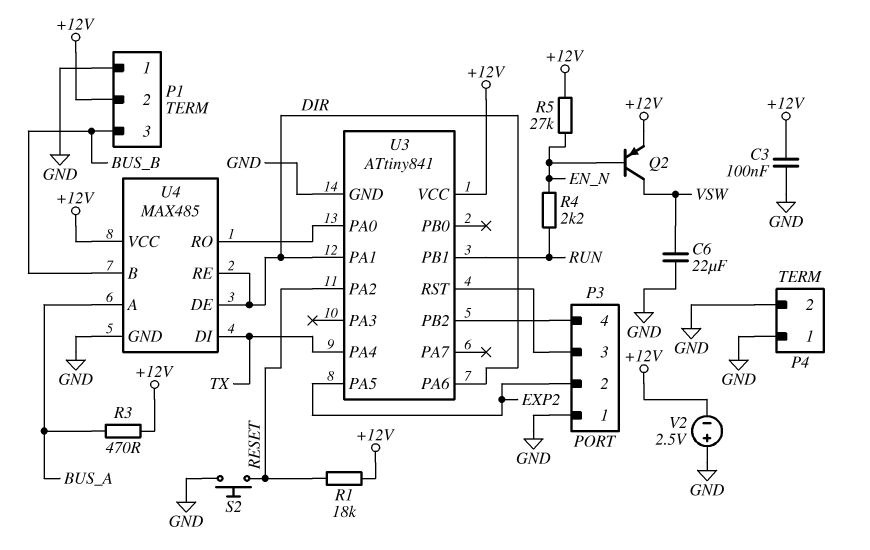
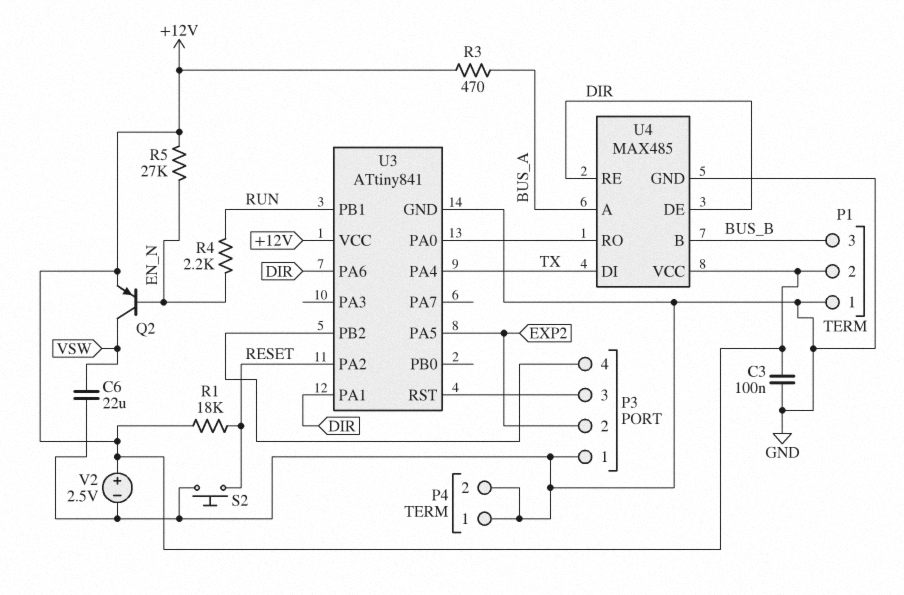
V2: 2.5V (plus GND, minus +12V) -> 2.5V (plus +12V, minus GND)

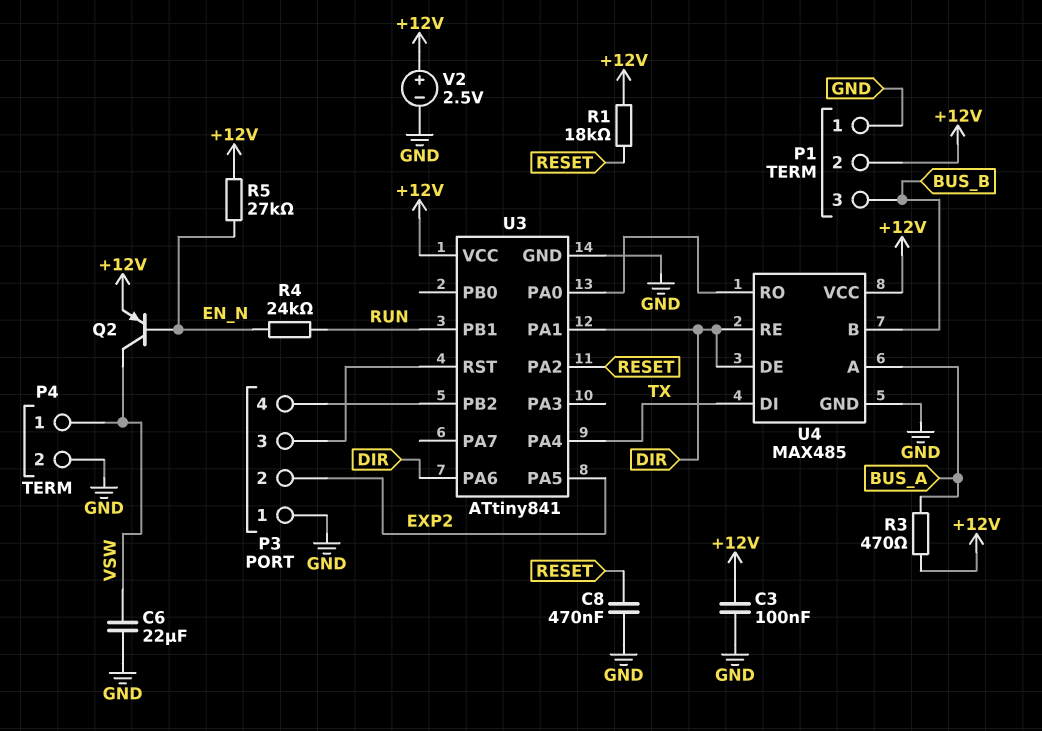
C8: none -> 470nF (GND, RESET)
P4 pin 1: GND -> VSW
R4: 2.2k (EN_N, RUN) -> 24k (EN_N, RUN)
S2: button (GND, RESET) -> none

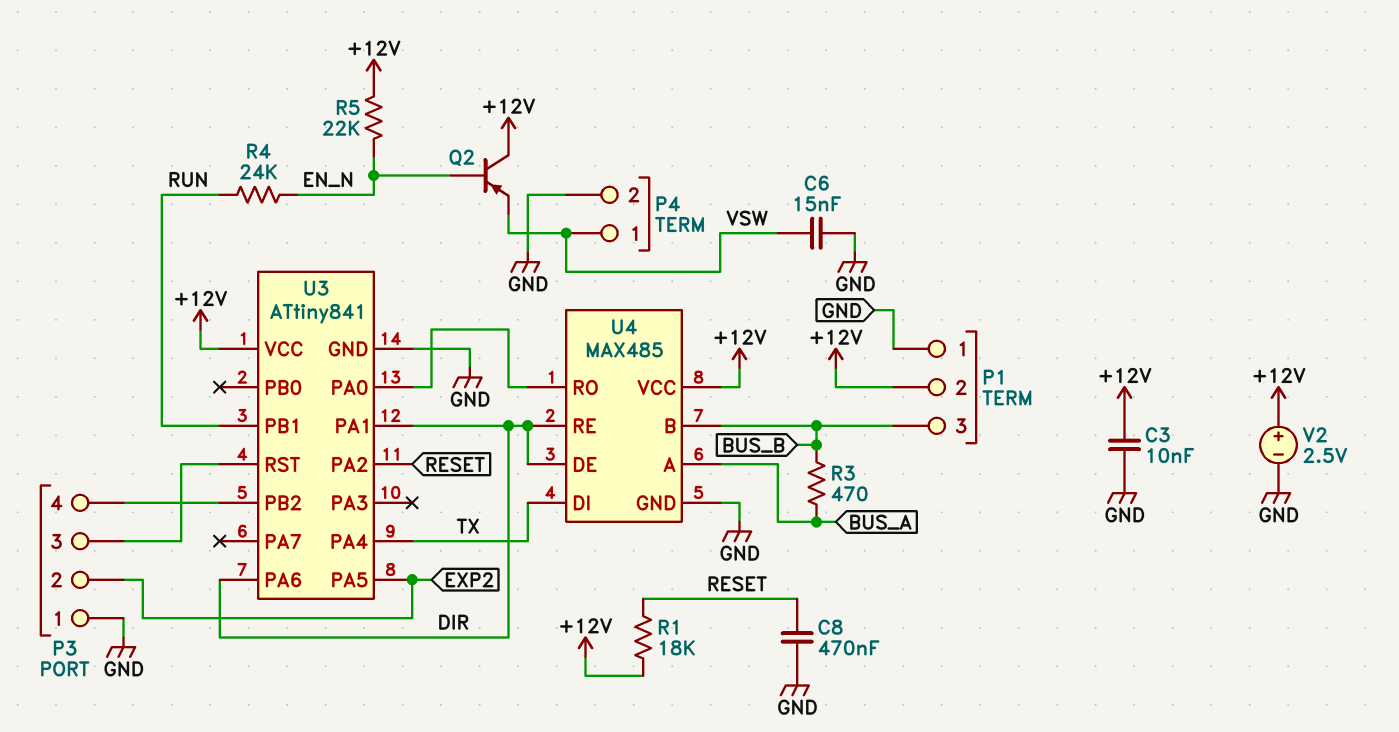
C3: 100nF (+12V, GND) -> 10nF (+12V, GND)
C6: 22uF (GND, VSW) -> 15nF (GND, VSW)
Q2: PNP (B EN_N, C VSW, E +12V) -> PNP (B EN_N, C +12V, E VSW)
R3: 470 (+12V, BUS_A) -> 470 (BUS_A, BUS_B)
R5: 27k (+12V, EN_N) -> 22k (+12V, EN_N)

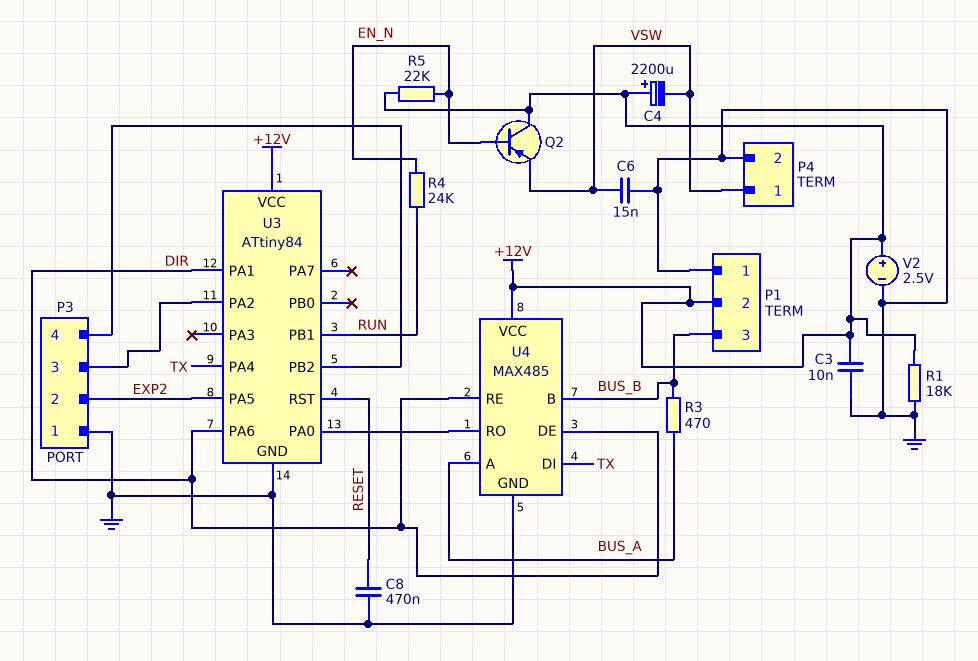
C4: none -> 2200uF (plus +12V, minus VSW)
R1: 18k (+12V, RESET) -> 18k (+12V, GND)
U3: ATtiny841 -> ATtiny84
U3 pin PA2: RESET -> P3/3
U3 pin RST: P3/3 -> RESET

